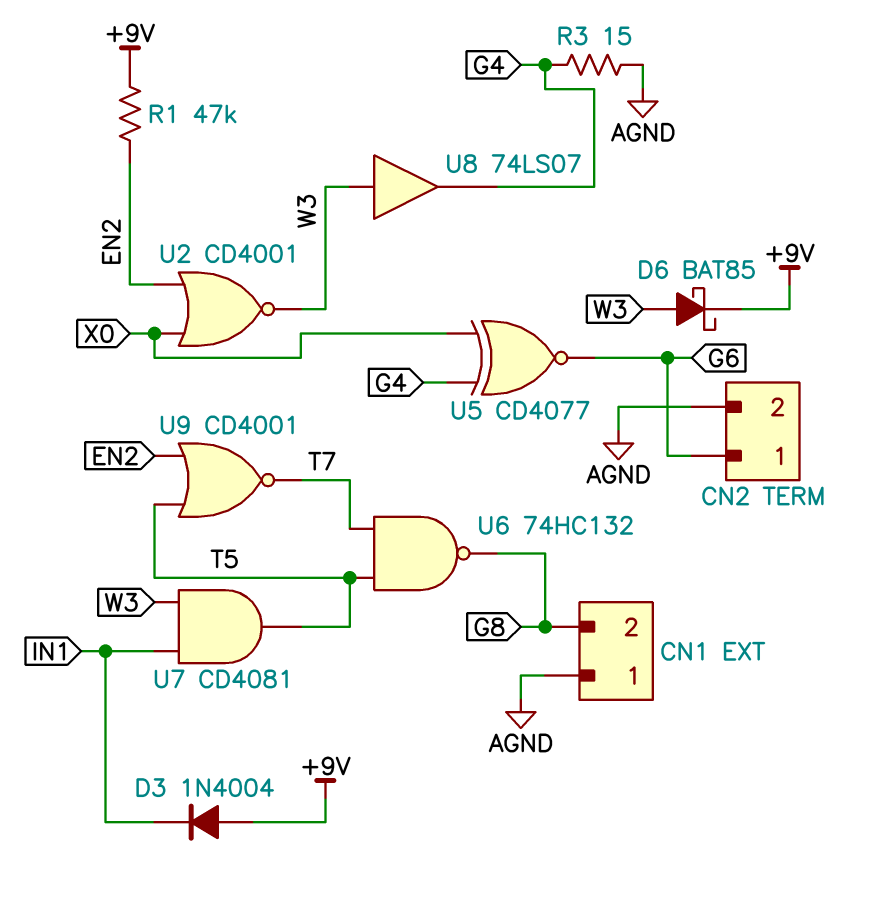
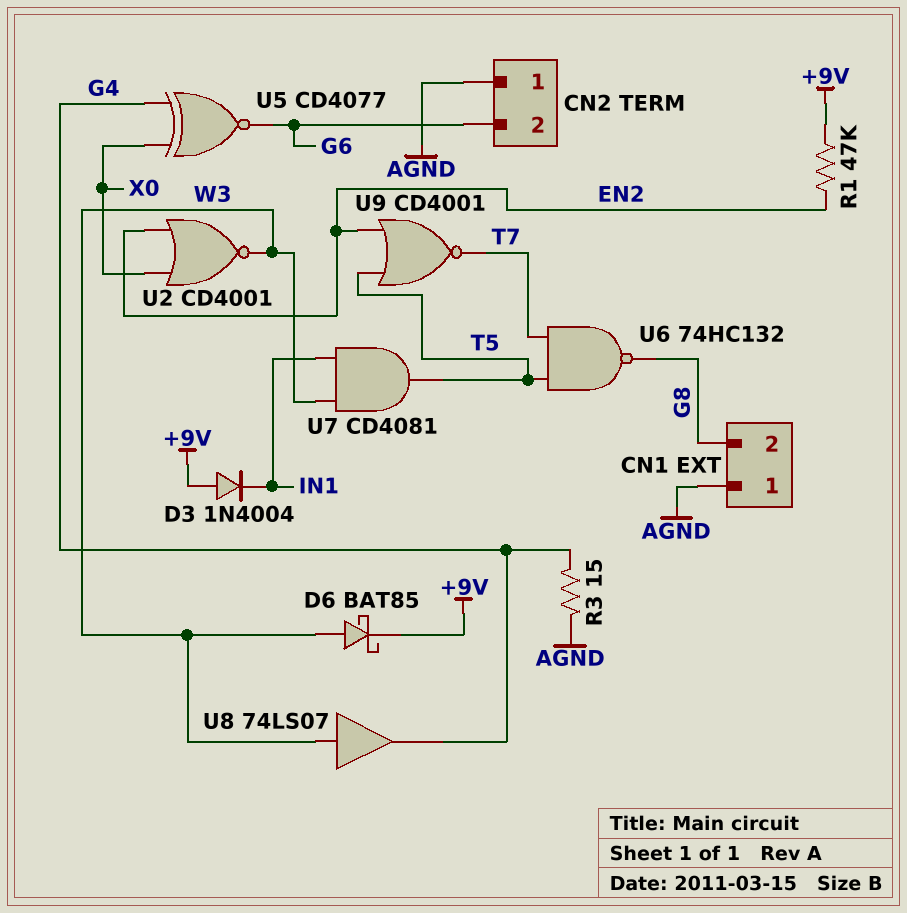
CN2 pin 1: G6 -> AGND
CN2 pin 2: AGND -> G6

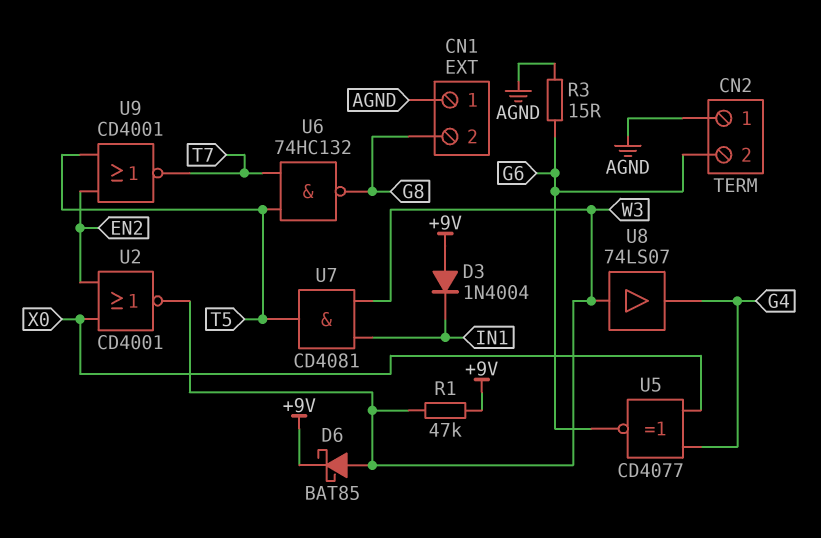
R1: 47k (+9V, EN2) -> 47k (+9V, W3)
R3: 15 (AGND, G4) -> 15 (AGND, G6)

